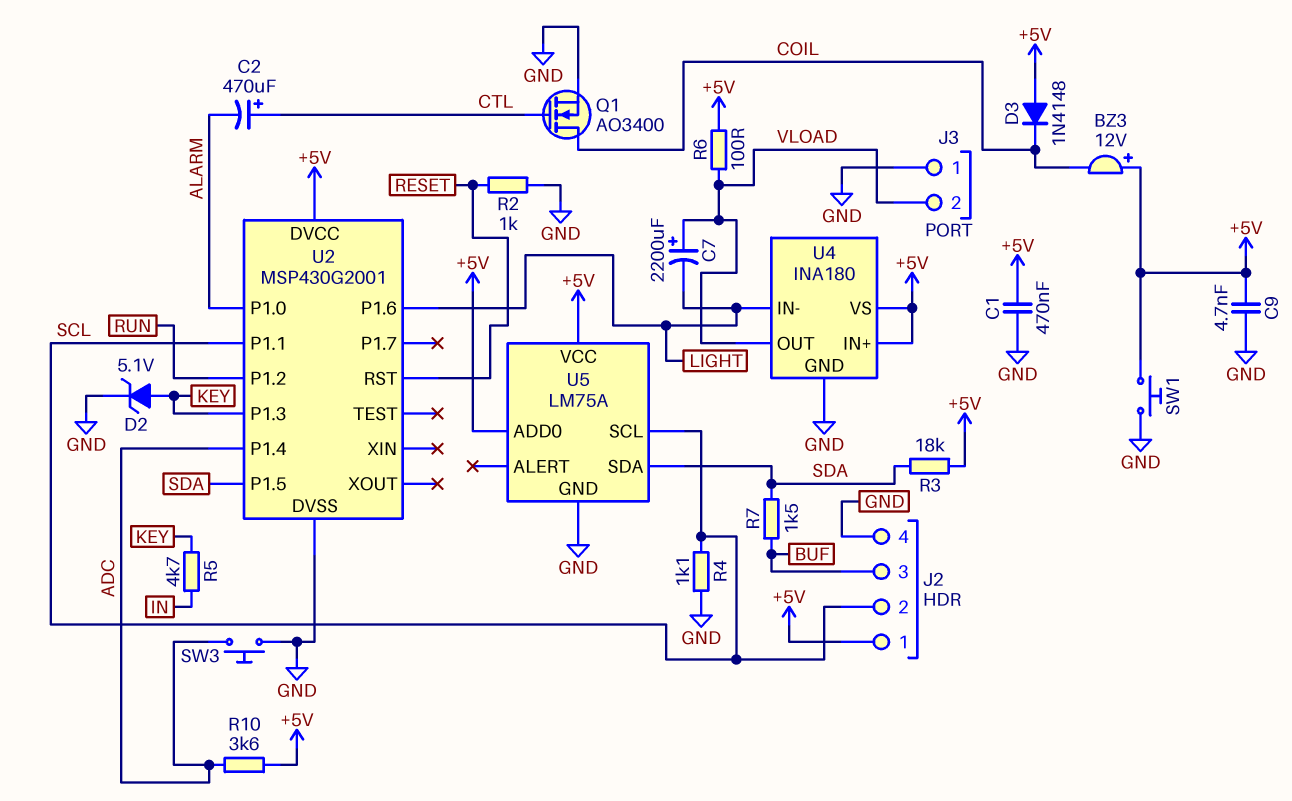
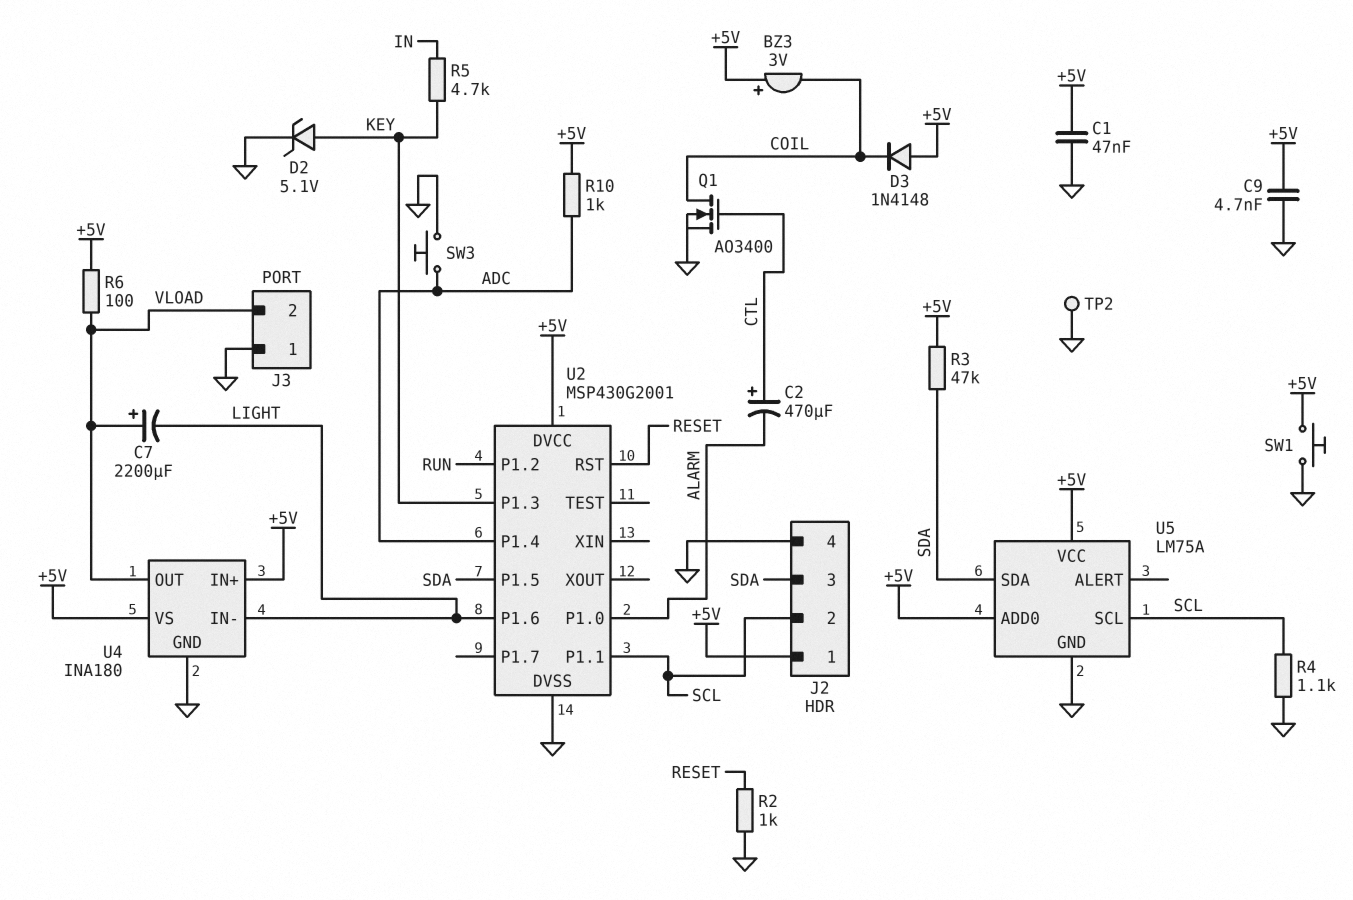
BZ3: buzzer 12V (plus +5V, minus COIL) -> buzzer 3V (plus +5V, minus COIL)
C1: 470nF (+5V, GND) -> 47nF (+5V, GND)
J2 pin 3: BUF -> SDA
R3: 18k (+5V, SDA) -> 47k (+5V, SDA)
R7: 1.5k (BUF, SDA) -> none
R10: 3.6k (+5V, ADC) -> 1k (+5V, ADC)
TP2: none -> test point (GND)

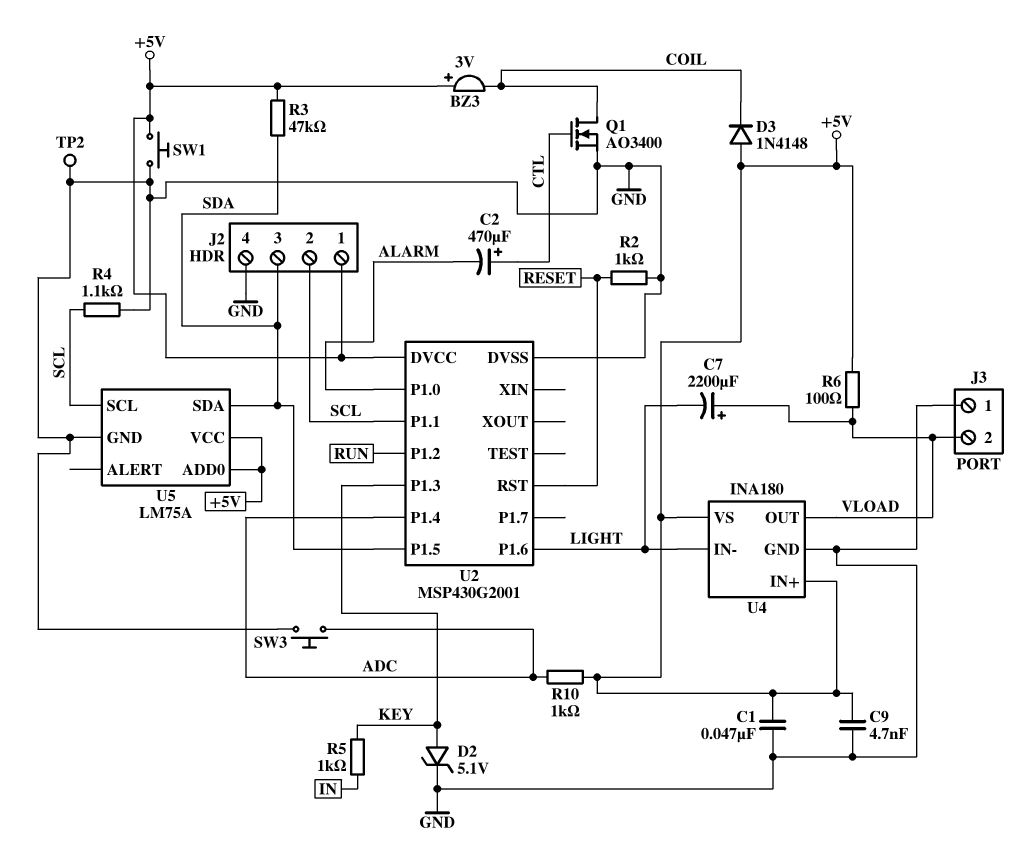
R5: 4.7k (IN, KEY) -> 1k (IN, KEY)

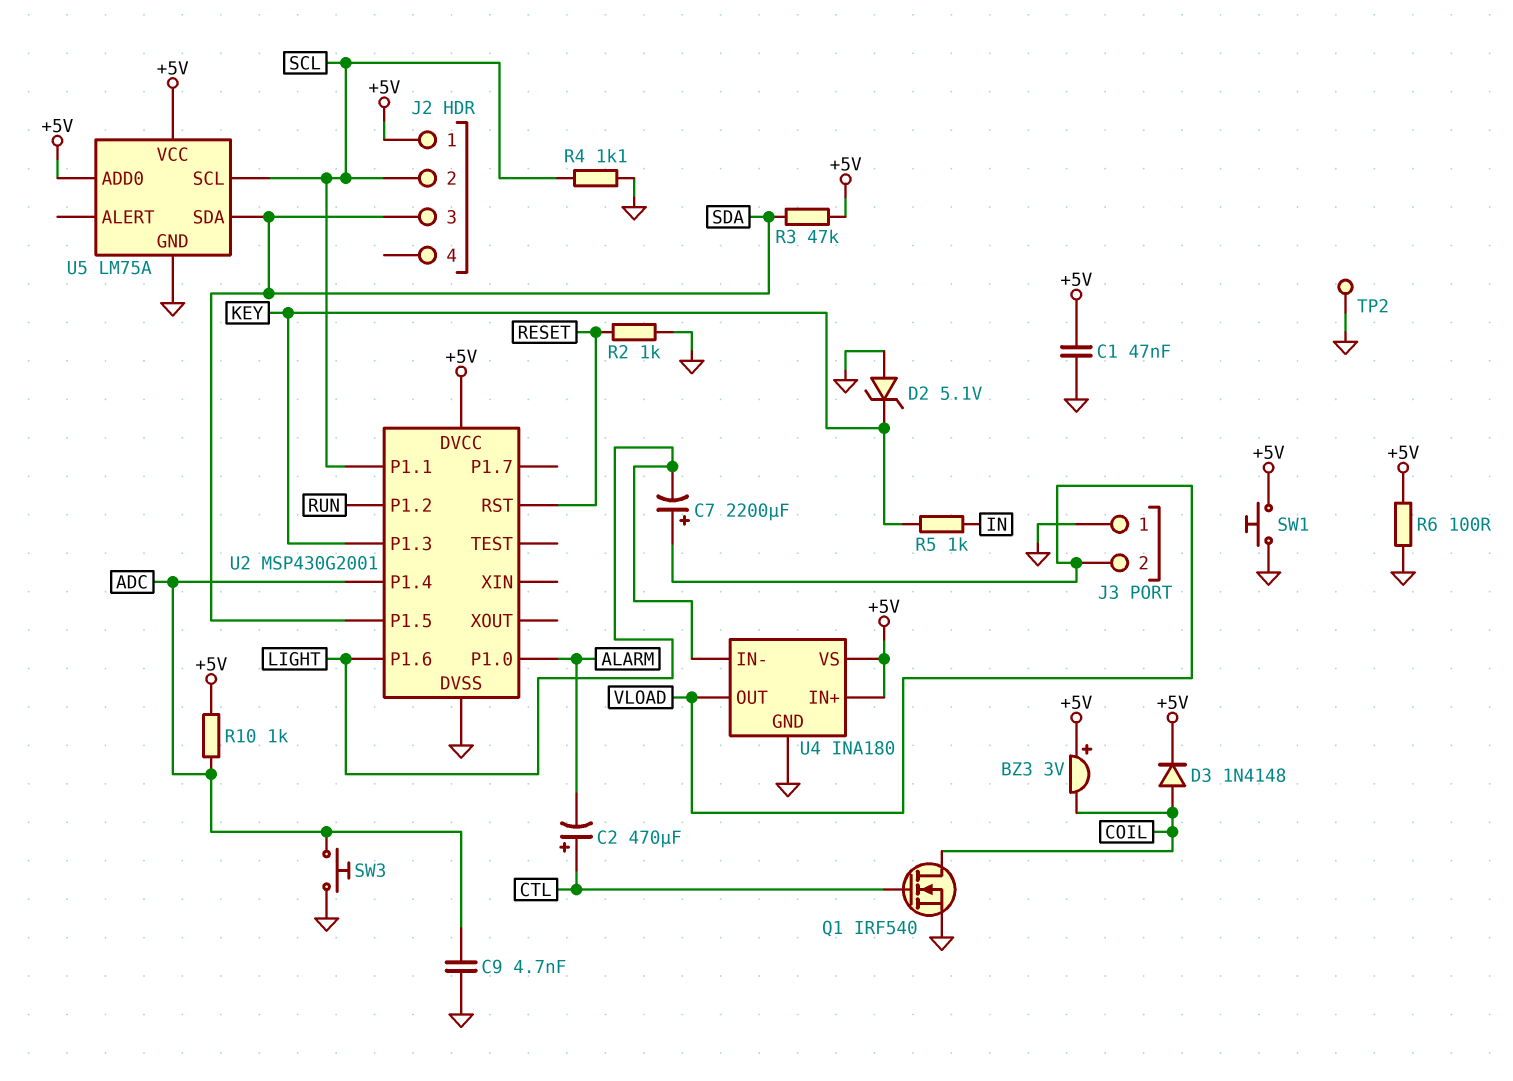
C9: 4.7nF (+5V, GND) -> 4.7nF (ADC, GND)
D2: zener 5.1V (A KEY, K GND) -> zener 5.1V (A GND, K KEY)
D3: diode 1N4148 (A +5V, K COIL) -> diode 1N4148 (A COIL, K +5V)
J2 pin 4: GND -> none
Q1: NMOS AO3400 (G CTL, D COIL, S GND) -> NMOS IRF540 (G CTL, D COIL, S GND)
R6: 100 (+5V, VLOAD) -> 100 (+5V, GND)

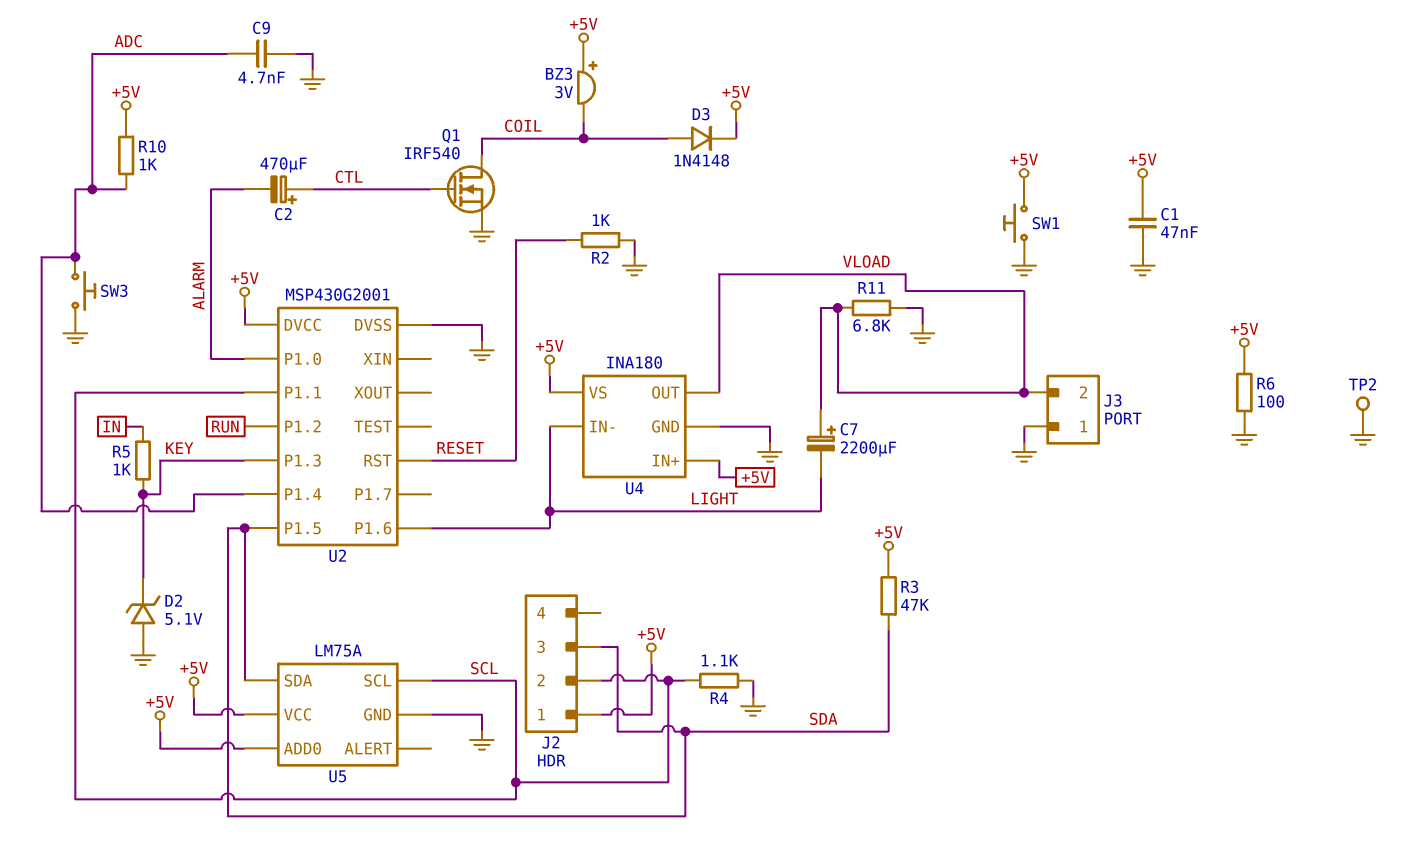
R11: none -> 6.8k (GND, VLOAD)

